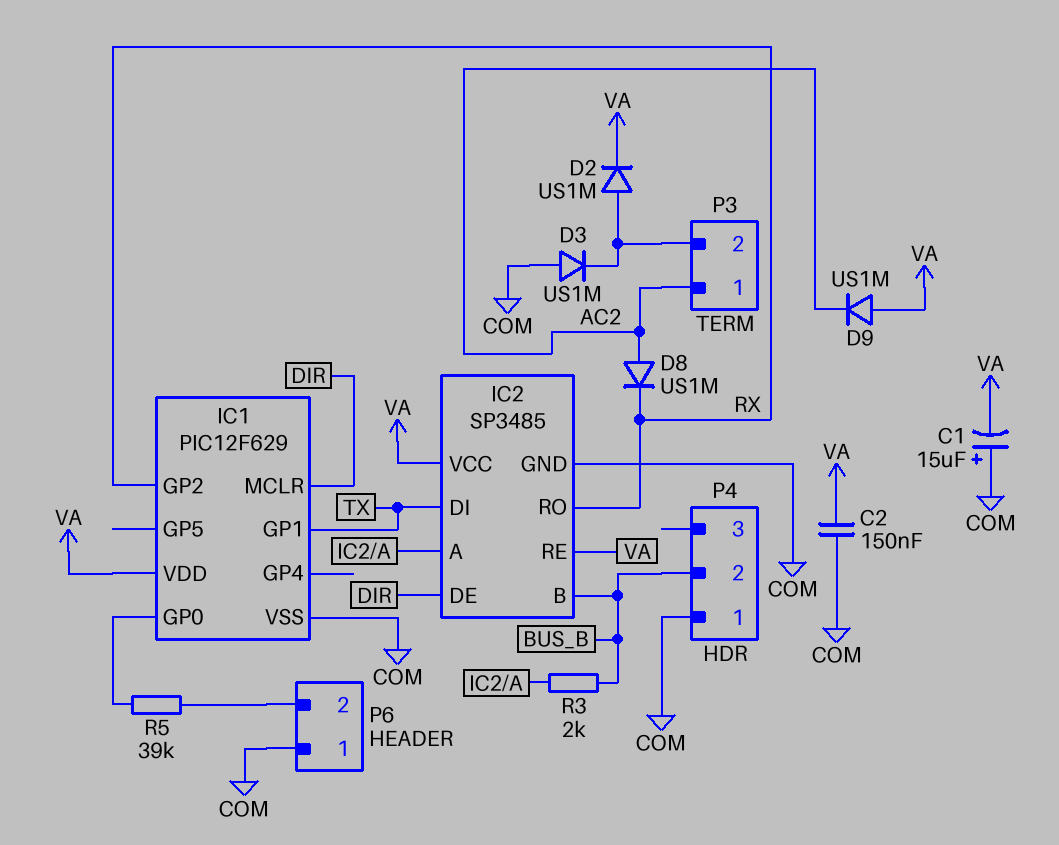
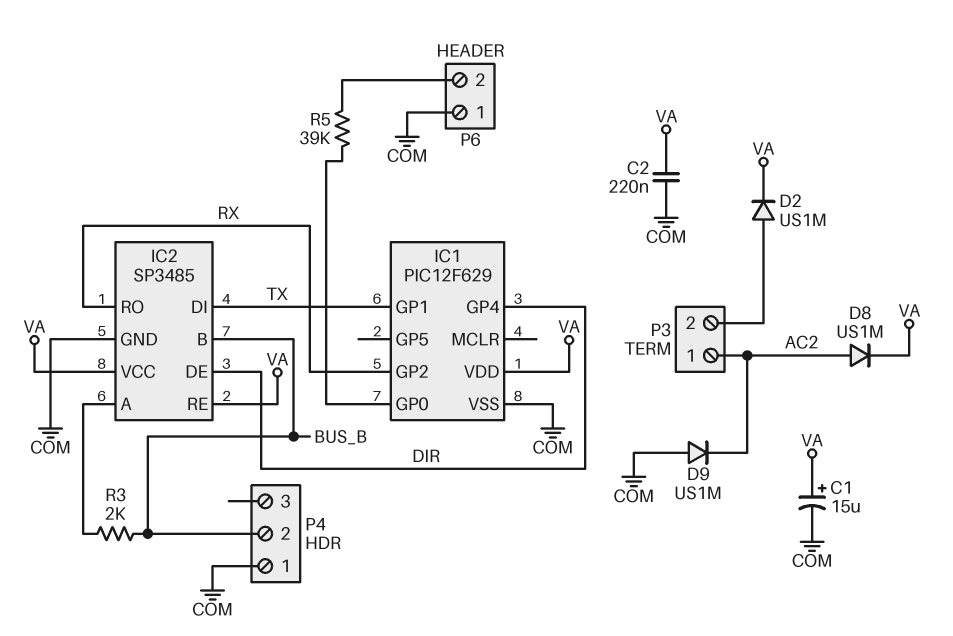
C1: 15uF (plus COM, minus VA) -> 15uF (plus VA, minus COM)
C2: 150nF (COM, VA) -> 220nF (COM, VA)
D3: diode US1M (A COM, K P3/2) -> none
D8: diode US1M (A AC2, K RX) -> diode US1M (A AC2, K VA)
D9: diode US1M (A VA, K AC2) -> diode US1M (A COM, K AC2)
IC1 pin GP4: none -> DIR
IC1 pin MCLR: DIR -> none

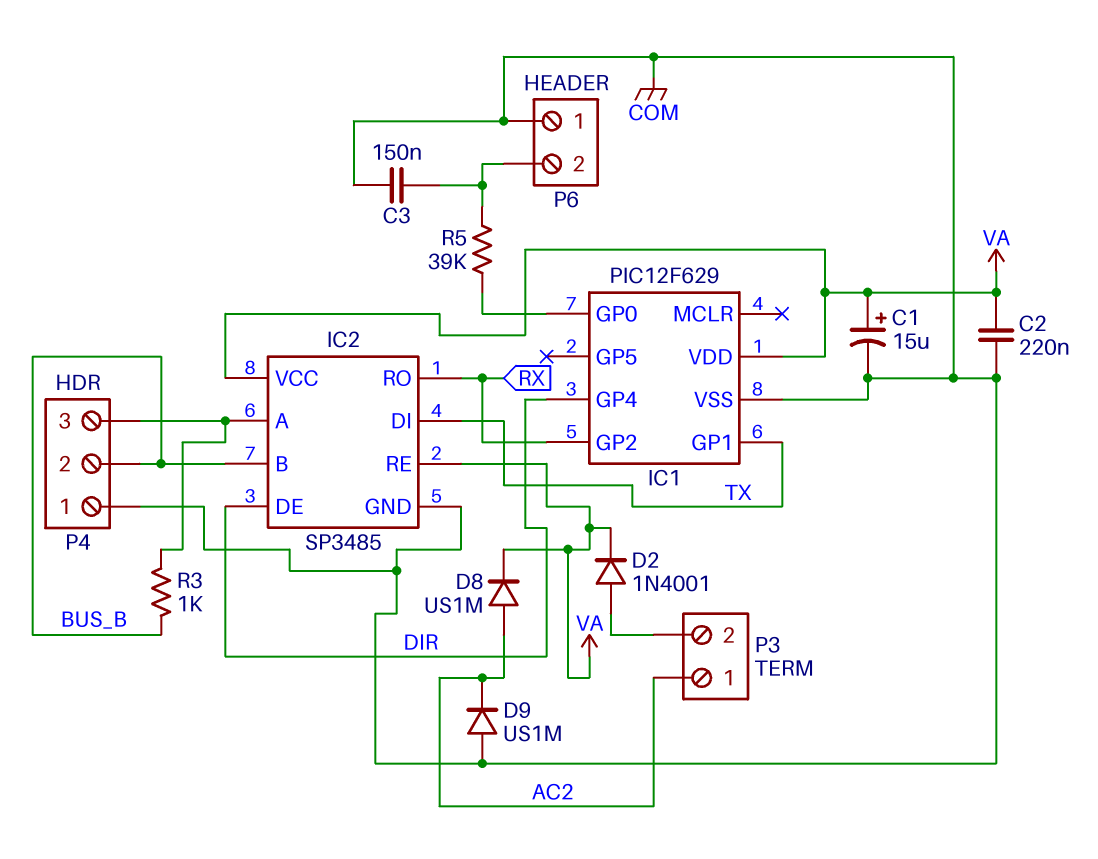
C3: none -> 150nF (COM, P6/2)
D2: diode US1M (A P3/2, K VA) -> diode 1N4001 (A P3/2, K VA)
P4 pin 3: none -> IC2/A
R3: 2k (BUS_B, IC2/A) -> 1k (BUS_B, IC2/A)

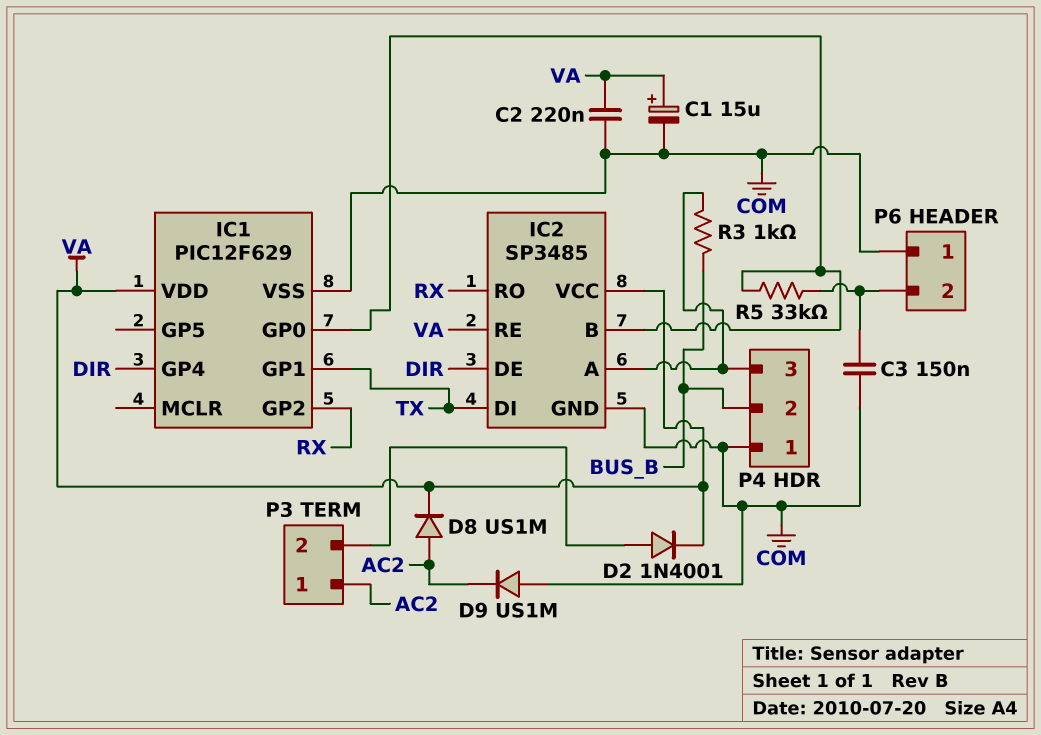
IC2 pin B: BUS_B -> IC1/GP0
R5: 39k (IC1/GP0, P6/2) -> 33k (IC1/GP0, P6/2)

